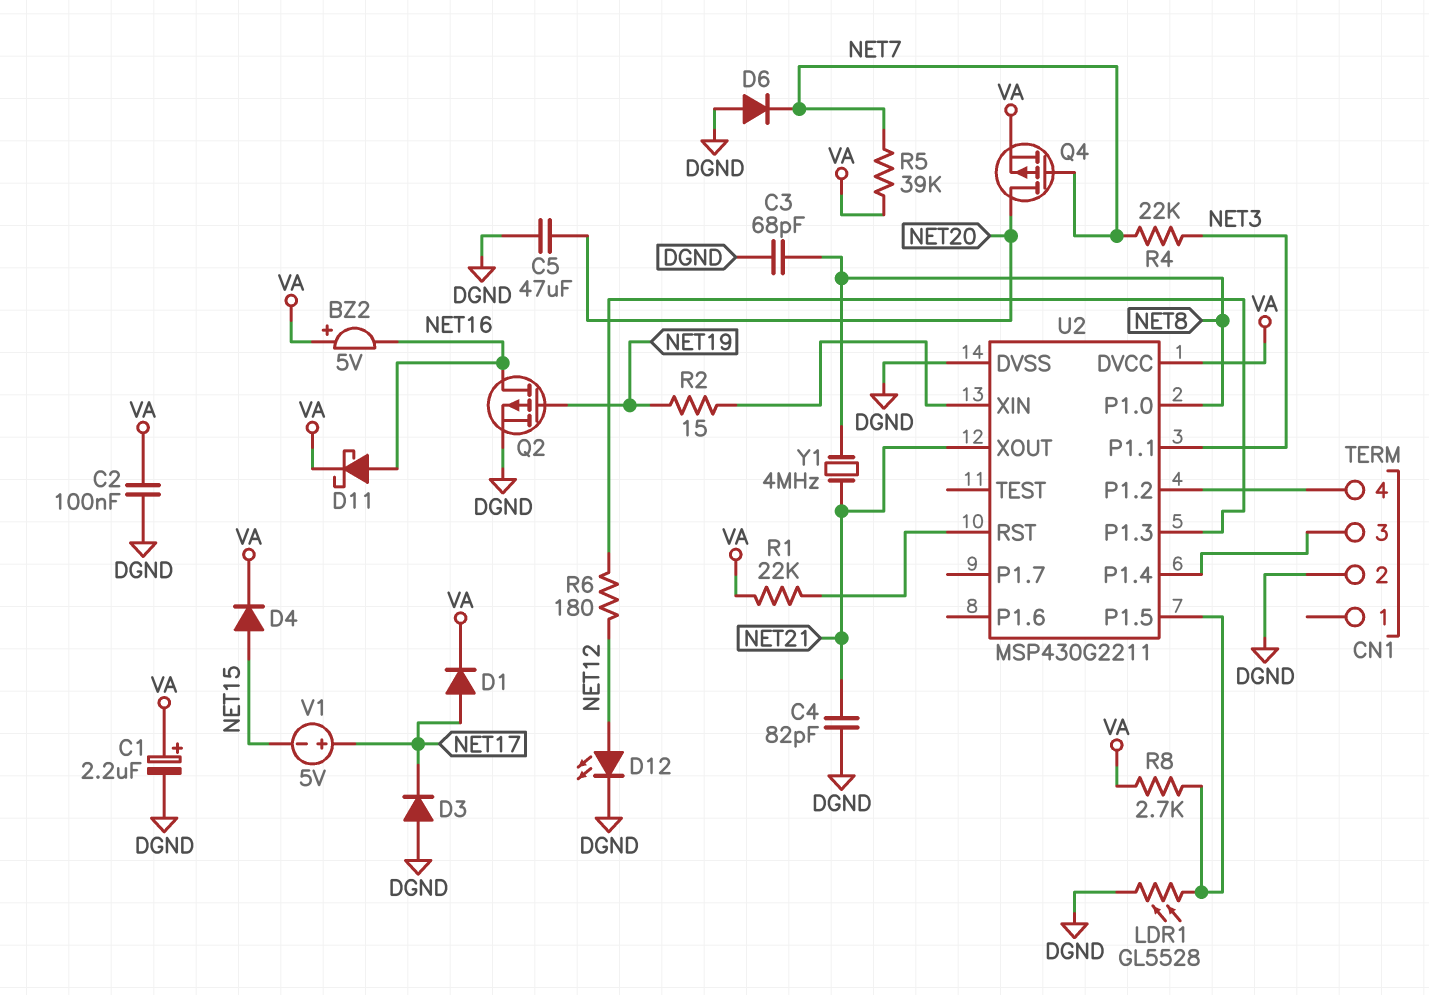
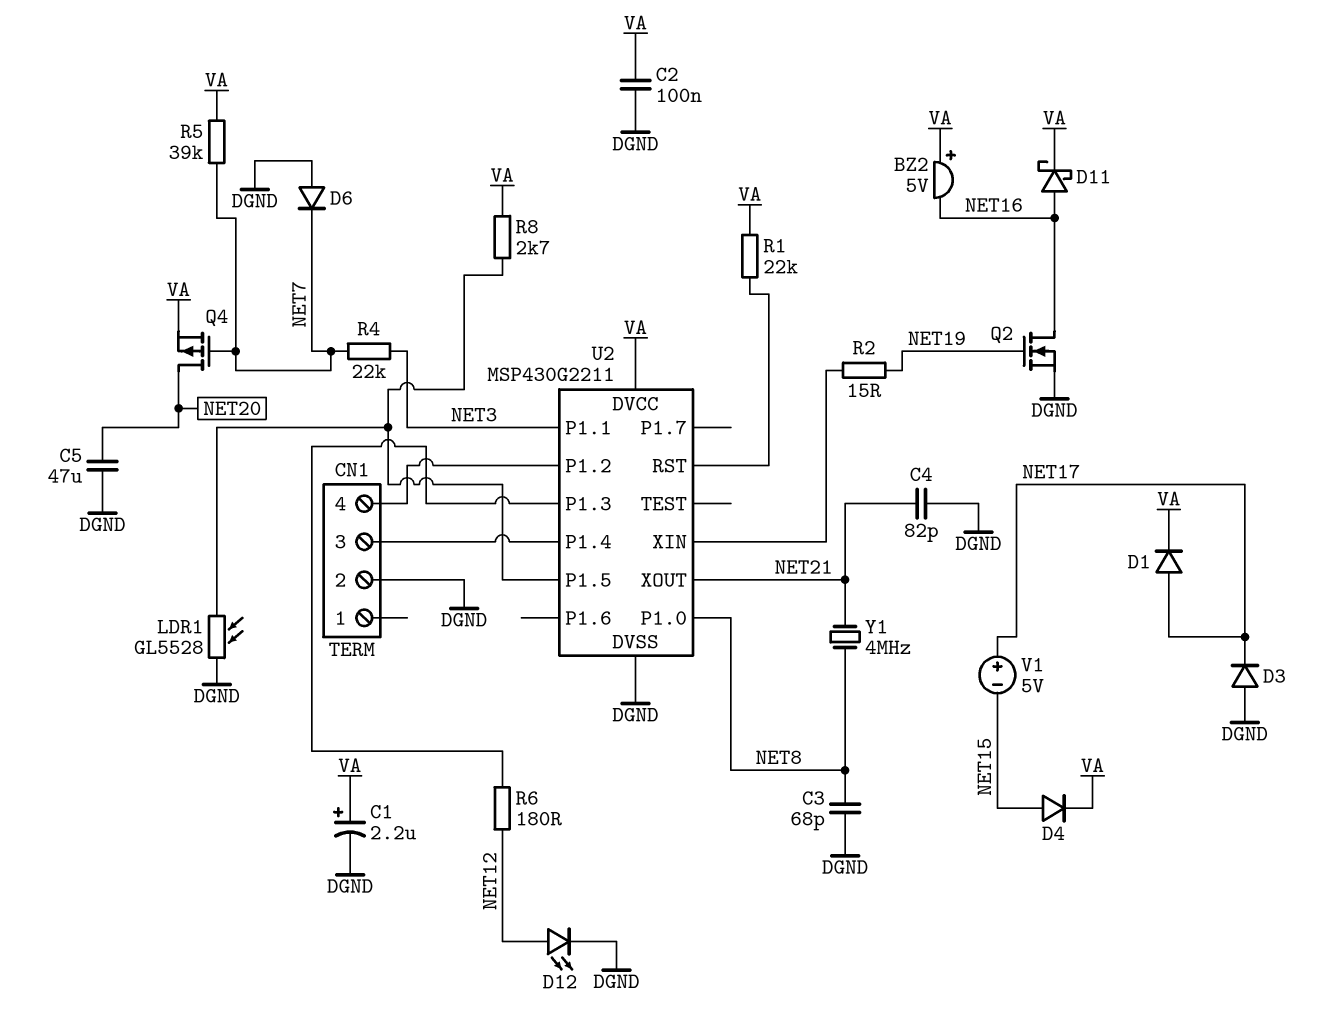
Q2: PMOS (G NET19, D NET16, S DGND) -> NMOS (G NET19, D NET16, S DGND)

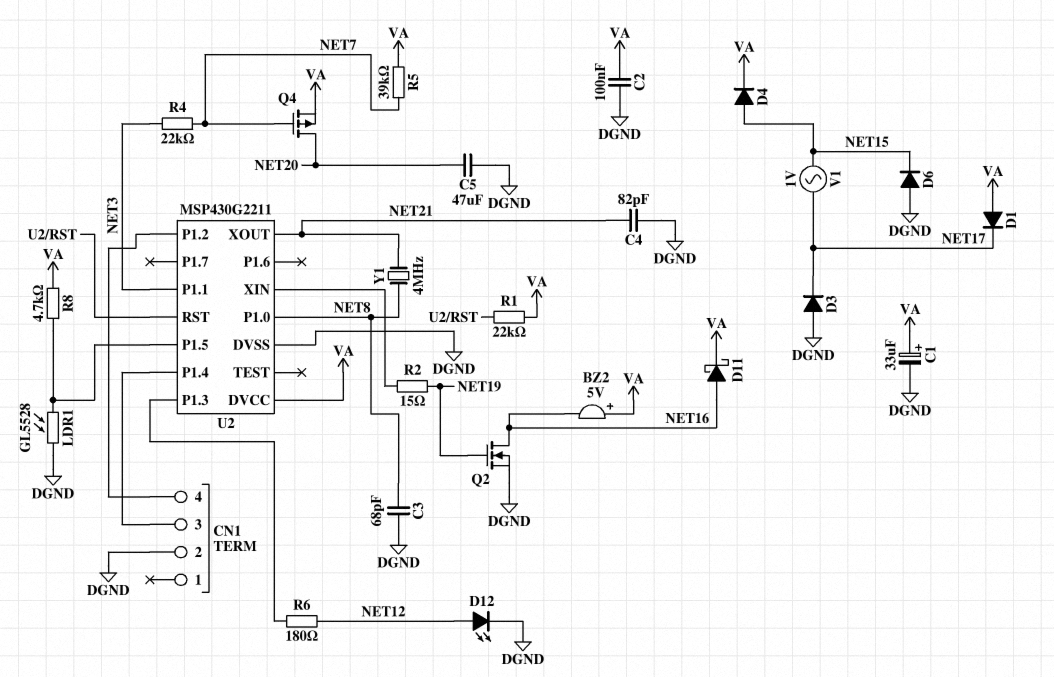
C1: 2.2uF (plus VA, minus DGND) -> 33uF (plus VA, minus DGND)
D1: diode (A NET17, K VA) -> diode (A VA, K NET17)
D6: diode (A DGND, K NET7) -> diode (A DGND, K NET15)
R8: 2.7k (U2/P1.5, VA) -> 4.7k (U2/P1.5, VA)
V1: 5V (plus NET17, minus NET15) -> AC 1V (NET15, NET17)

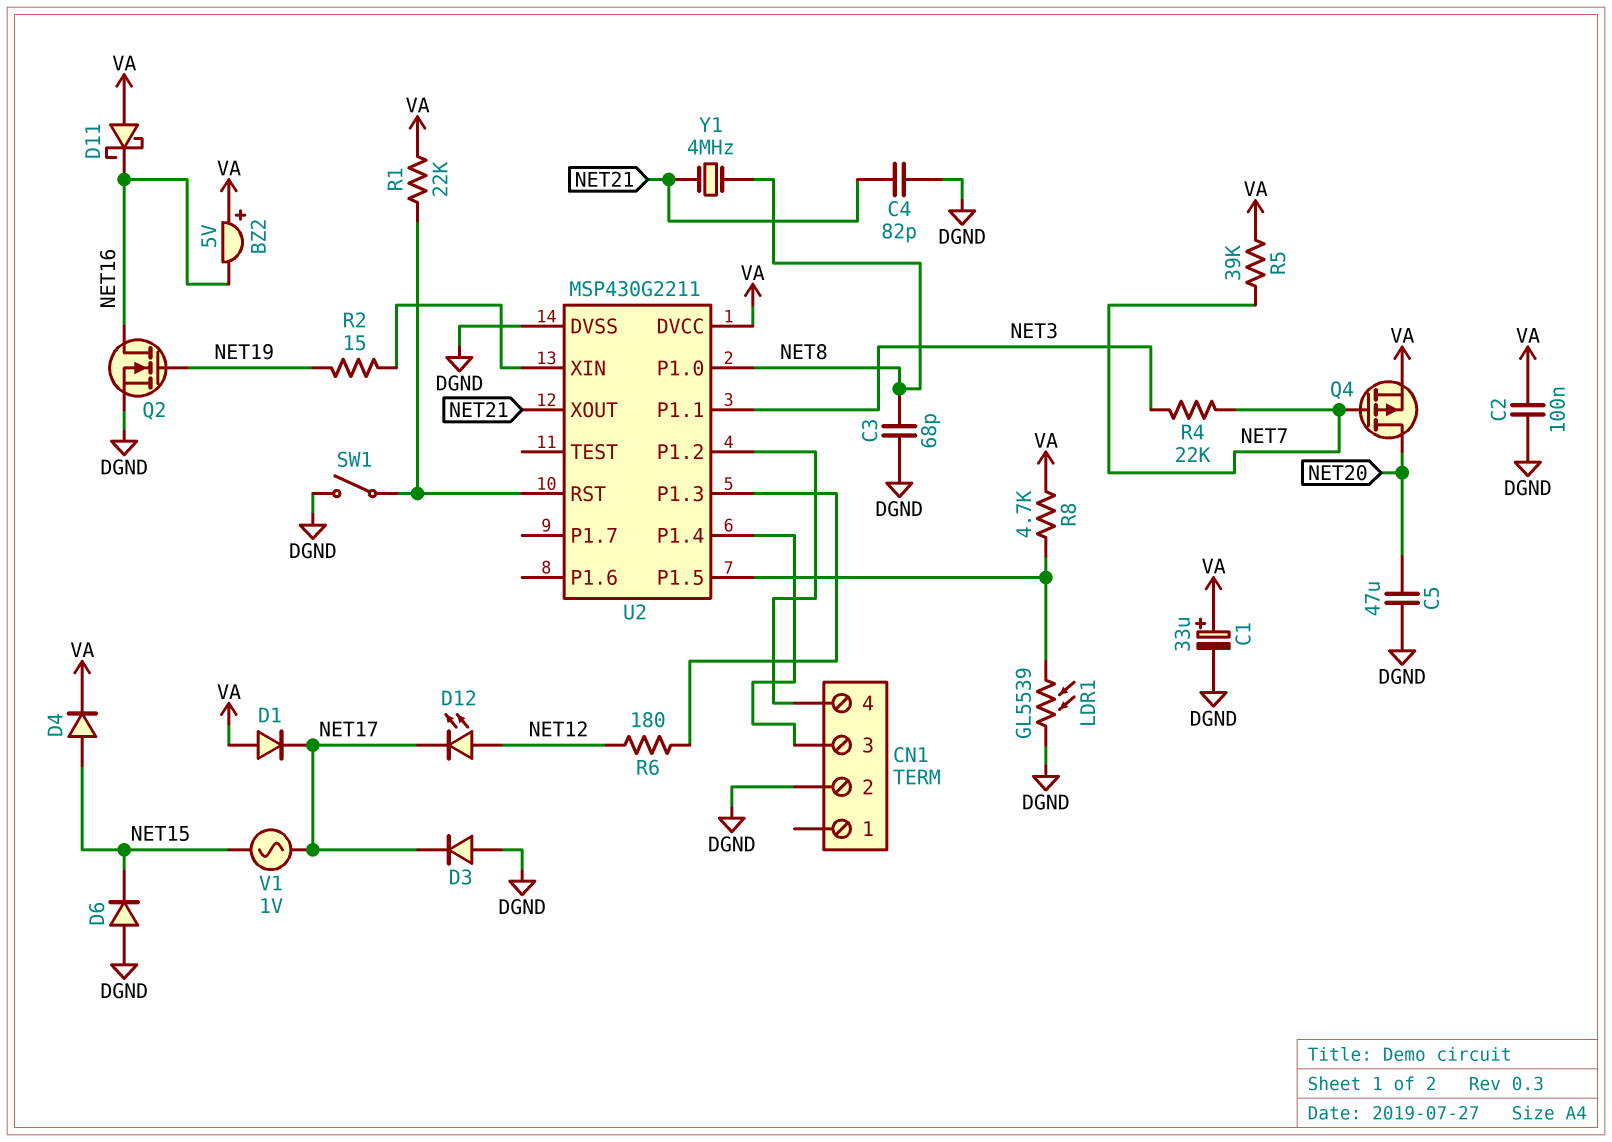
D11: schottky (A NET16, K VA) -> schottky (A VA, K NET16)
D12: LED (A NET12, K DGND) -> LED (A NET12, K NET17)
LDR1: GL5528 (DGND, U2/P1.5) -> GL5539 (DGND, U2/P1.5)
SW1: none -> switch (DGND, U2/RST)

